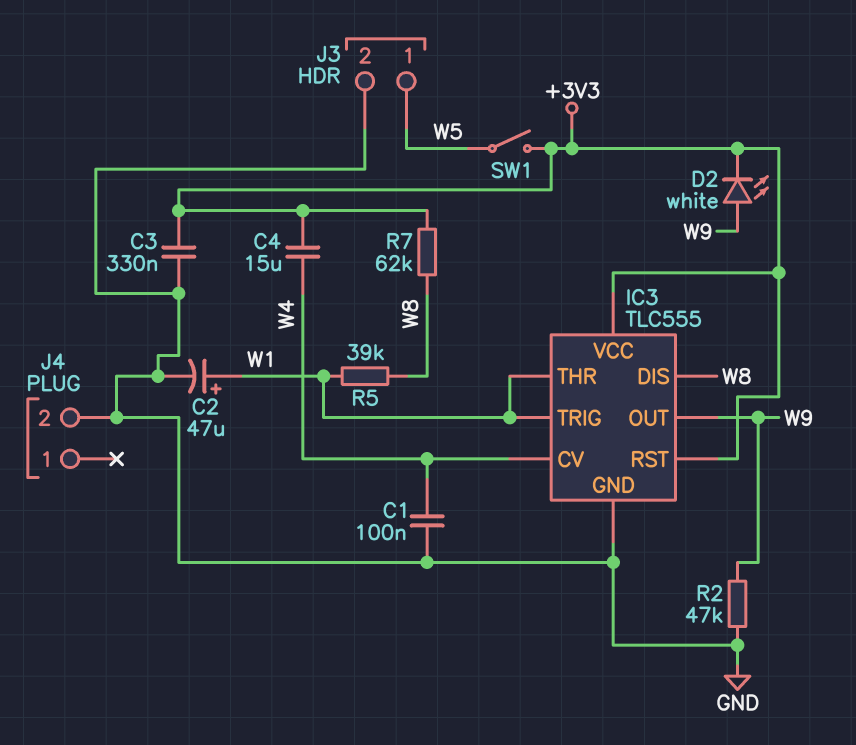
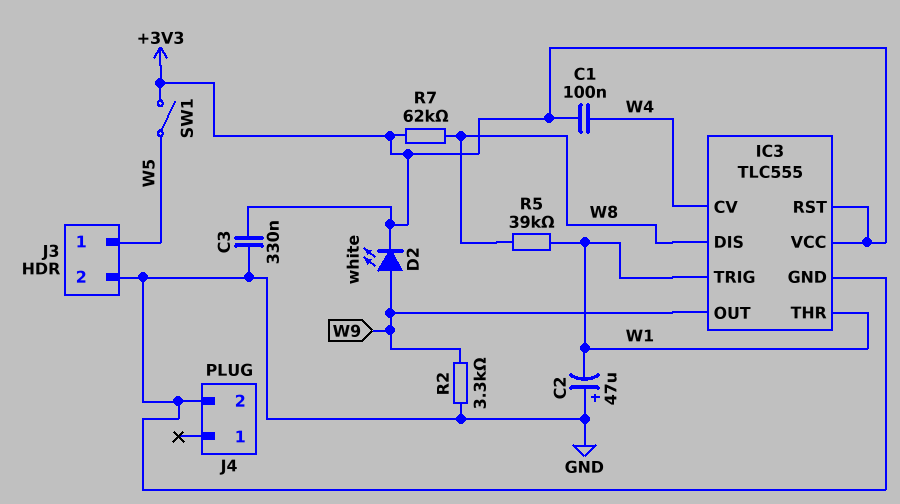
C1: 100nF (GND, W4) -> 100nF (+3V3, W4)
C2: 47uF (plus W1, minus GND) -> 47uF (plus GND, minus W1)
C4: 15uF (+3V3, W4) -> none
R2: 47k (GND, W9) -> 3.3k (GND, W9)

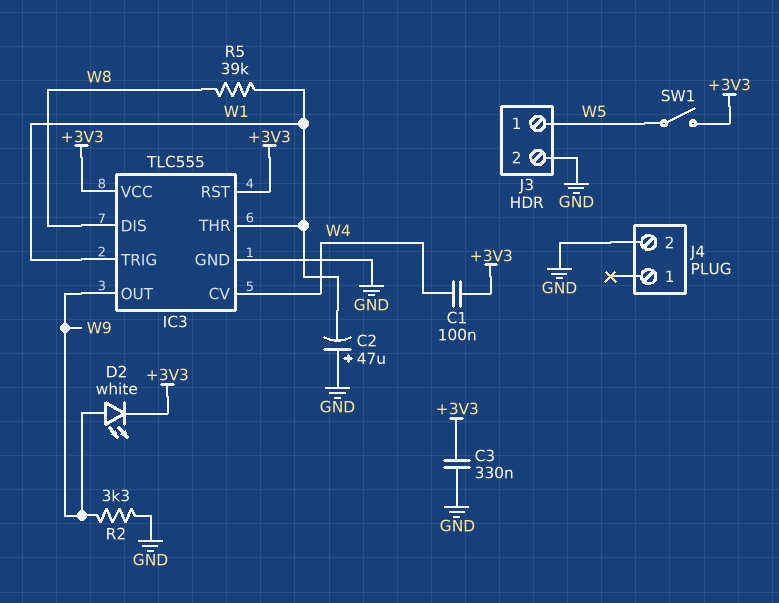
R7: 62k (+3V3, W8) -> none

